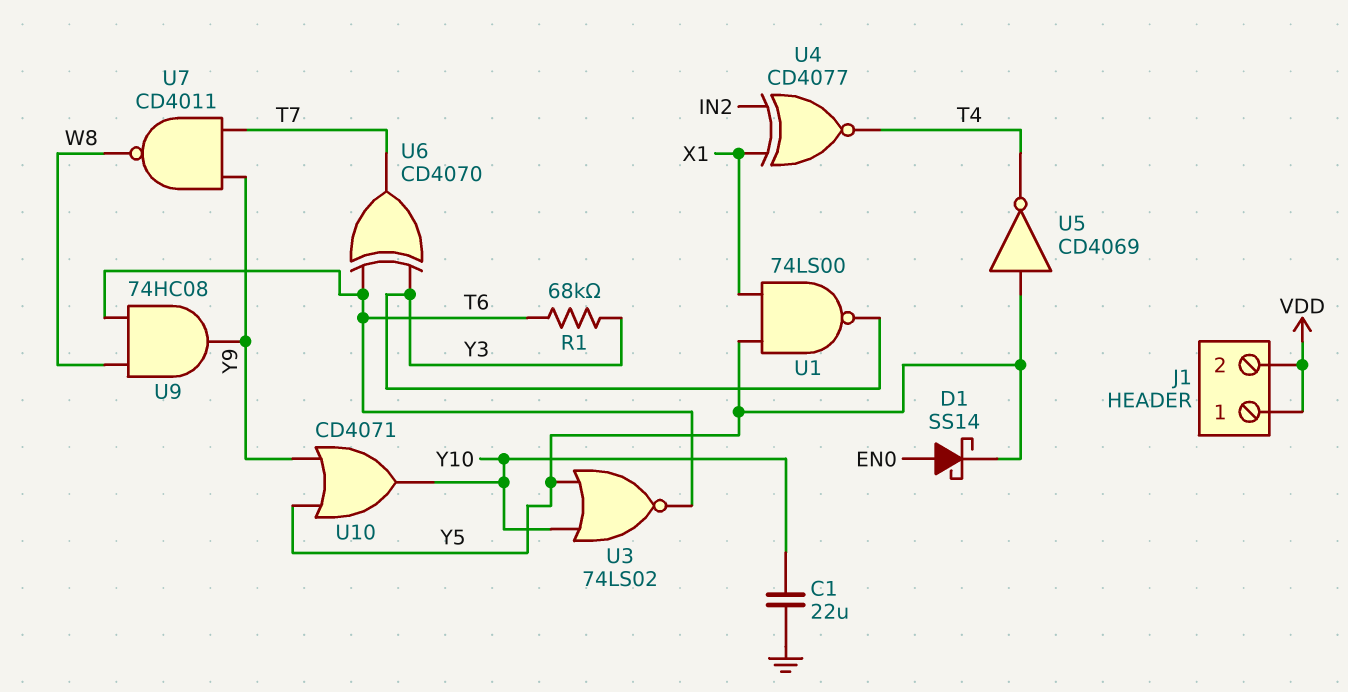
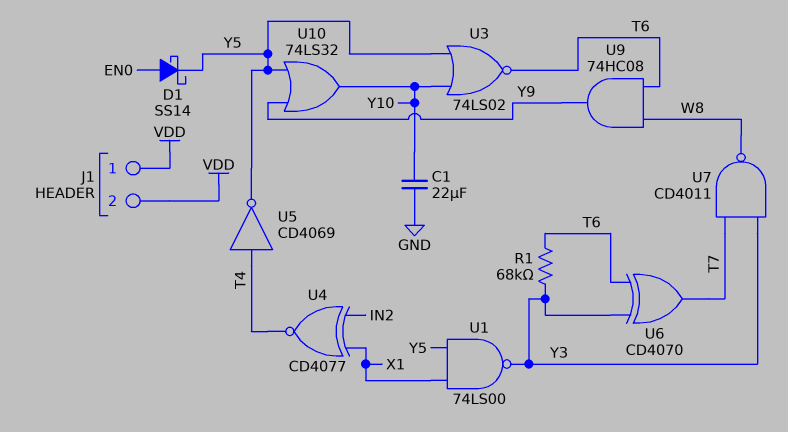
U5: NOT CD4069 (in Y5, out T4) -> NOT CD4069 (in T4, out Y5)
U7: NAND CD4011 (in T7, in Y9, out W8) -> NAND CD4011 (in T7, in Y3, out W8)
U10: OR CD4071 (in Y5, in Y9, out Y10) -> OR 74LS32 (in Y5, in Y9, out Y10)

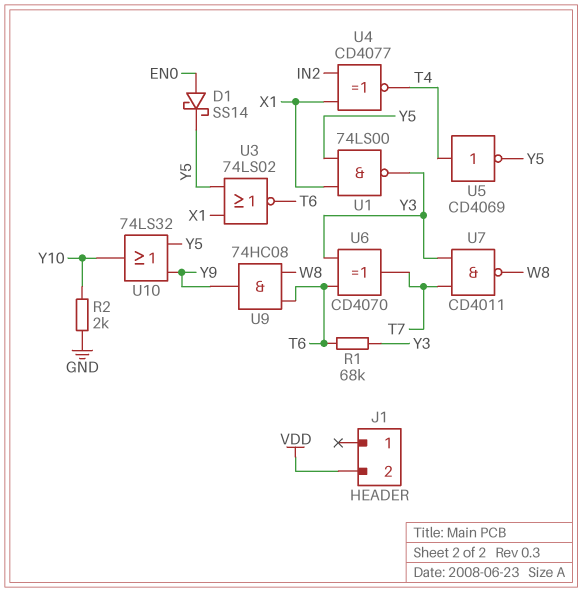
C1: 22uF (GND, Y10) -> none
J1 pin 1: VDD -> none
R2: none -> 2k (GND, Y10)
U3: NOR 74LS02 (in Y5, in Y10, out T6) -> NOR 74LS02 (in X1, in Y5, out T6)

